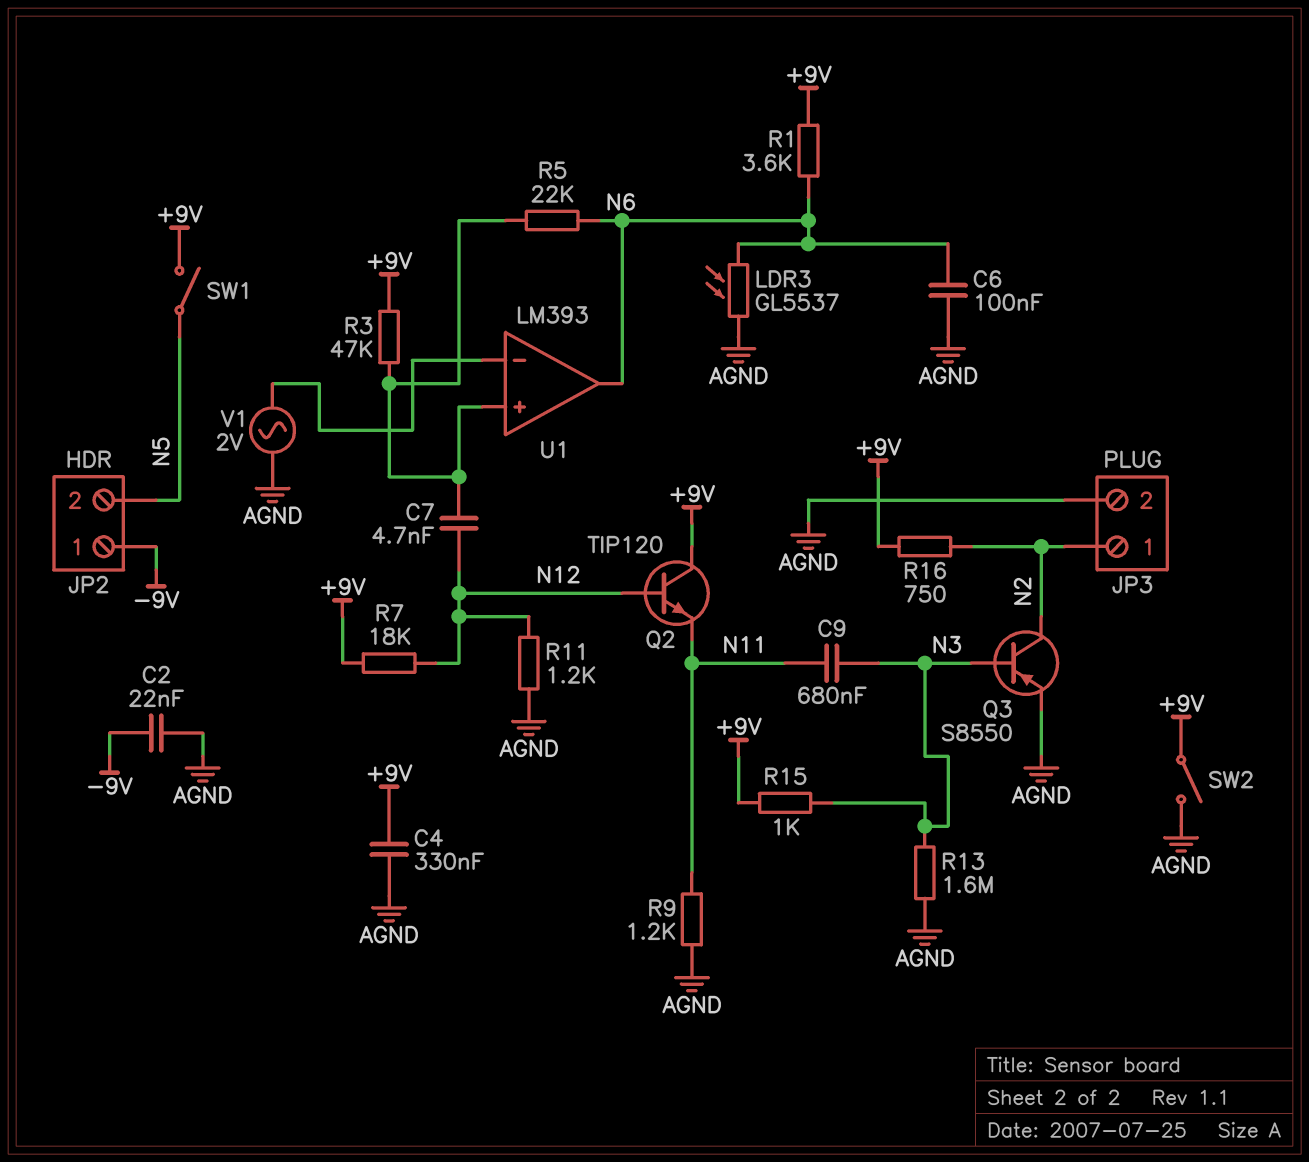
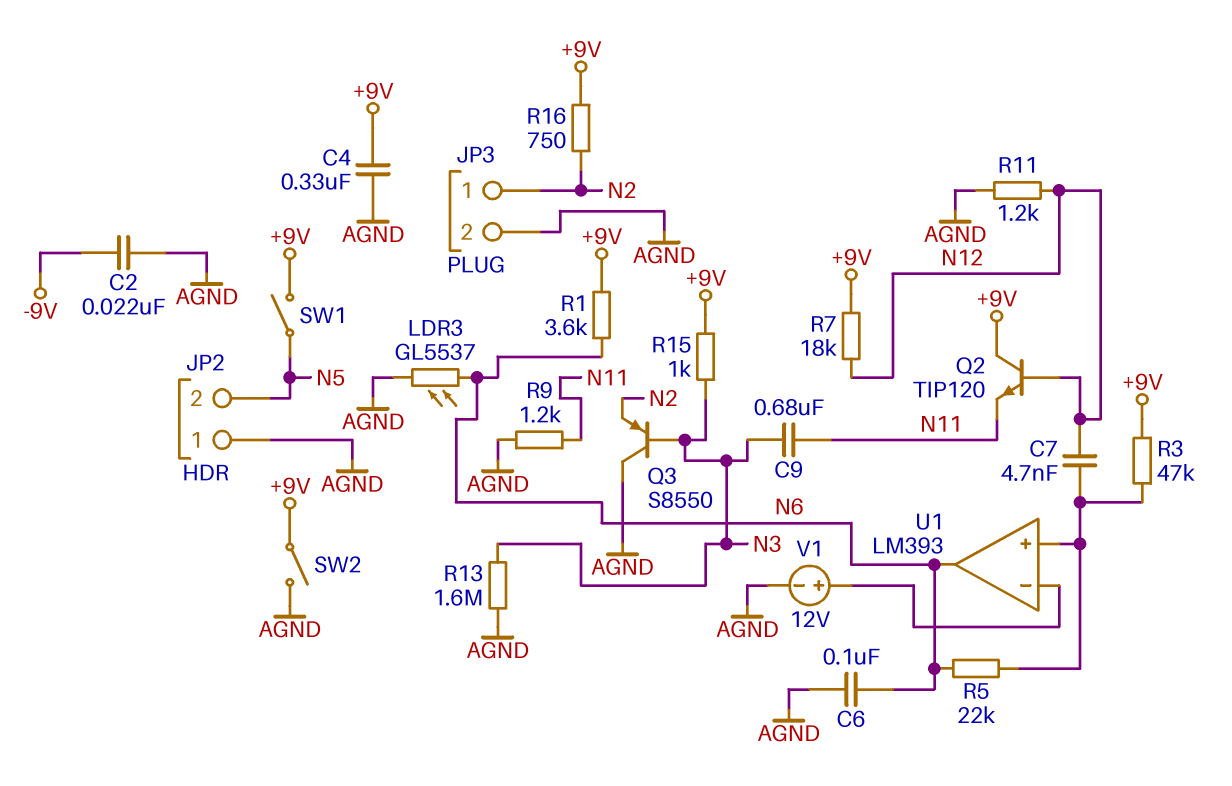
JP2 pin 1: -9V -> AGND
Q3: PNP S8550 (B N3, C N2, E AGND) -> PNP S8550 (B N3, C AGND, E N2)
V1: AC 2V (AGND, U1/in-) -> 12V (plus U1/in-, minus AGND)

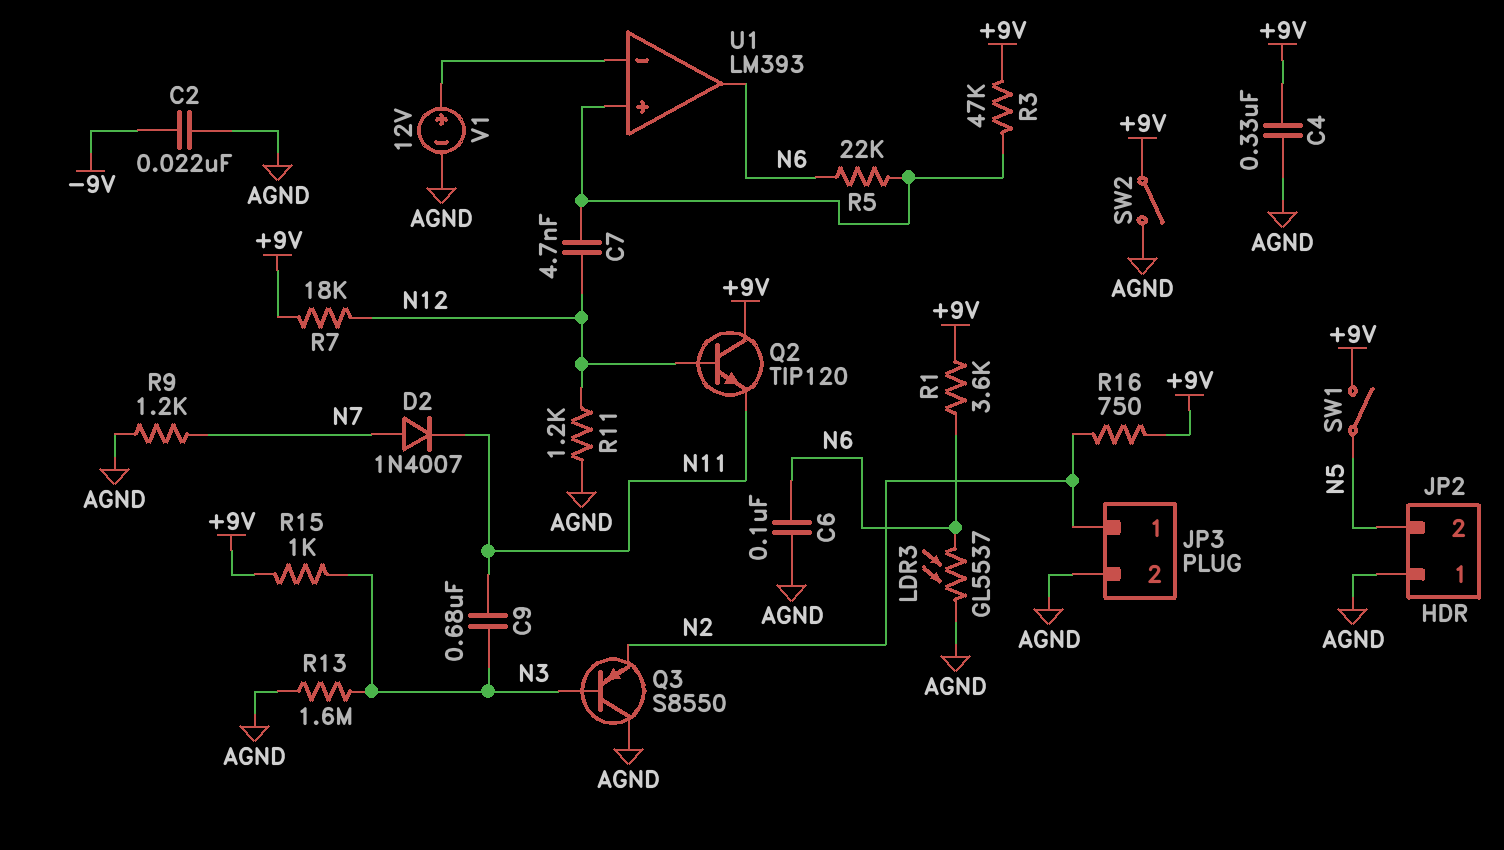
D2: none -> diode 1N4007 (A N7, K N11)
R9: 1.2k (AGND, N11) -> 1.2k (AGND, N7)

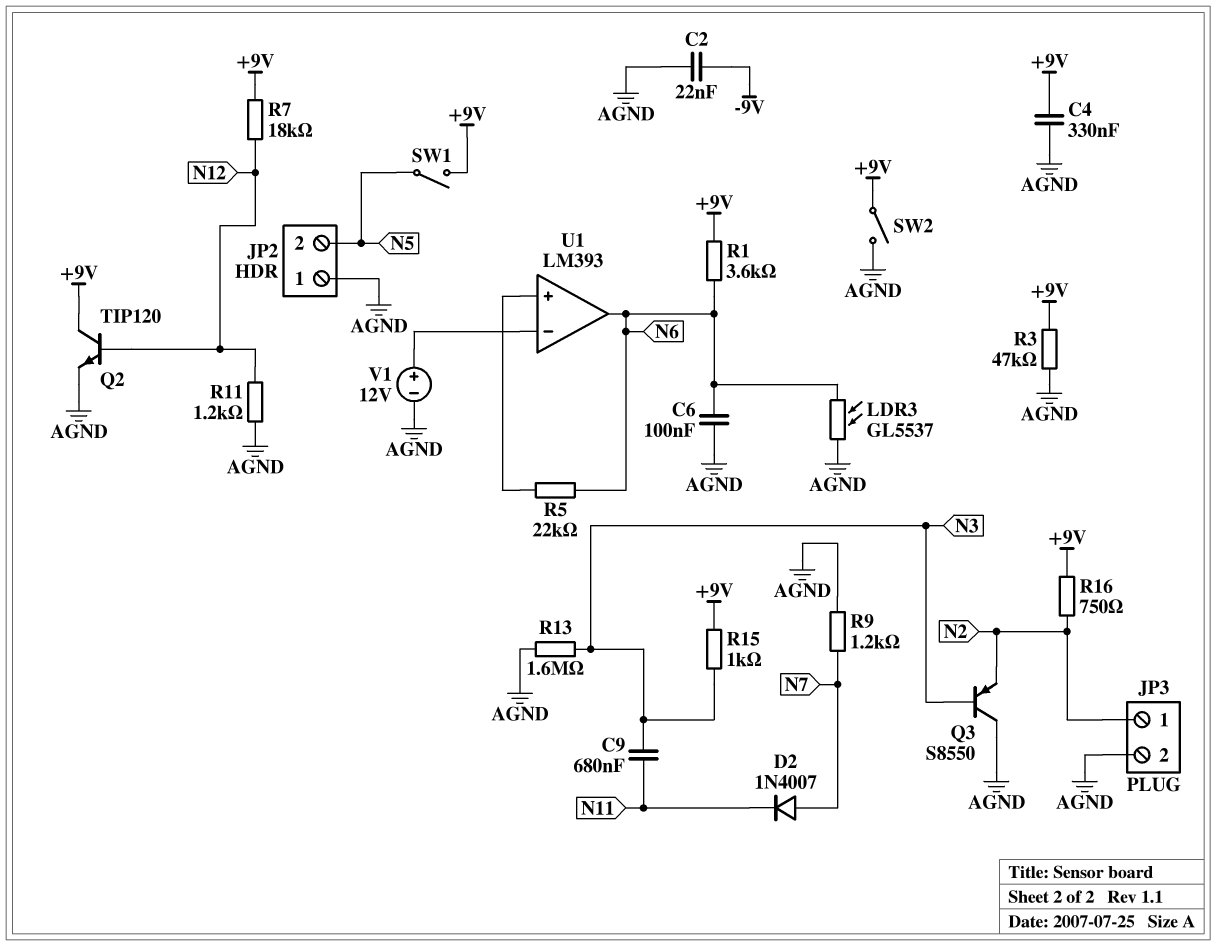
C7: 4.7nF (N12, U1/in+) -> none
Q2: NPN TIP120 (B N12, C +9V, E N11) -> NPN TIP120 (B N12, C +9V, E AGND)
R3: 47k (+9V, U1/in+) -> 47k (+9V, AGND)

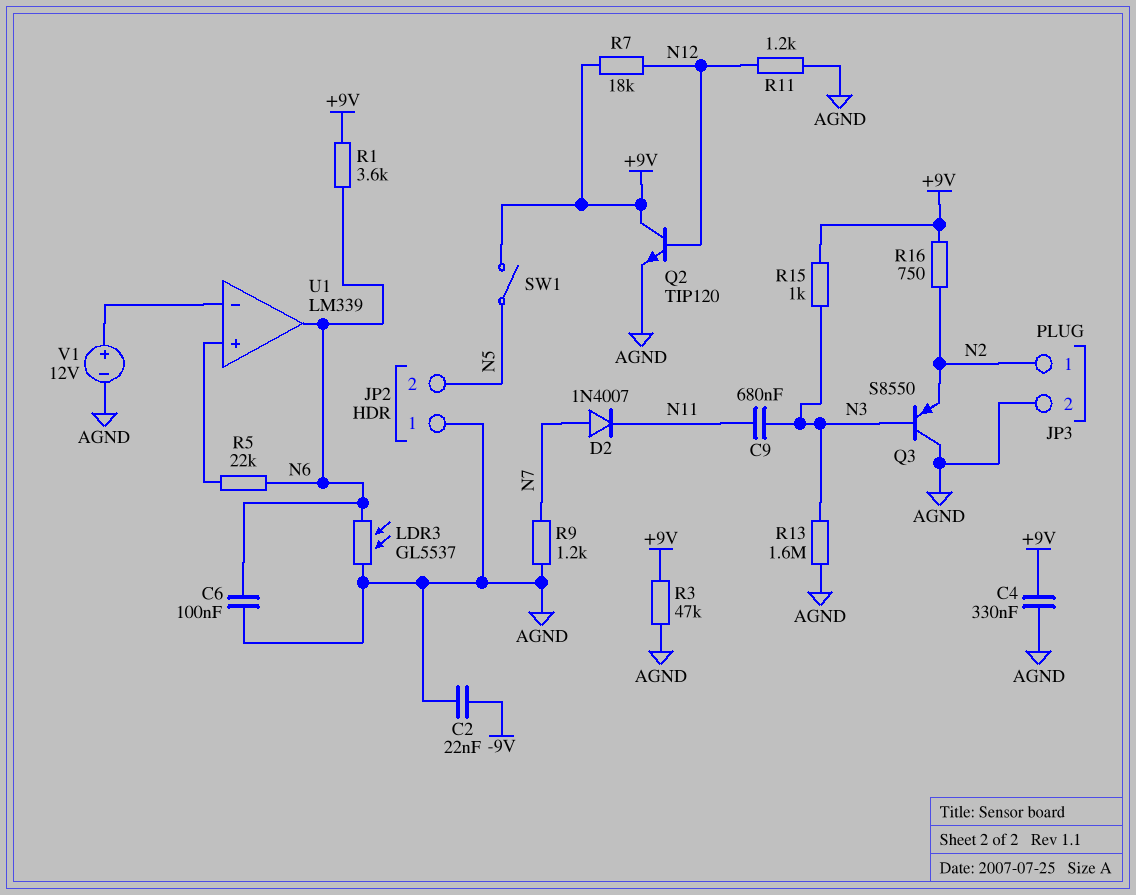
SW2: switch (+9V, AGND) -> none
U1: LM393 -> LM339

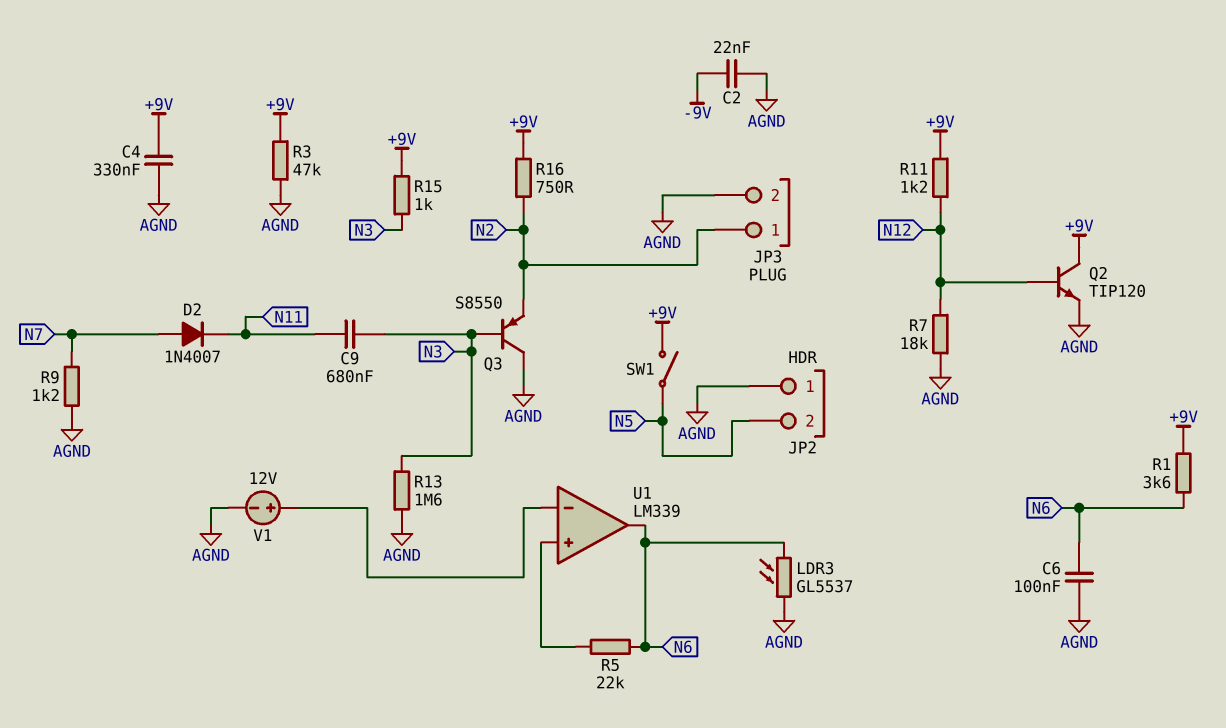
R7: 18k (+9V, N12) -> 18k (AGND, N12)
R11: 1.2k (AGND, N12) -> 1.2k (+9V, N12)

